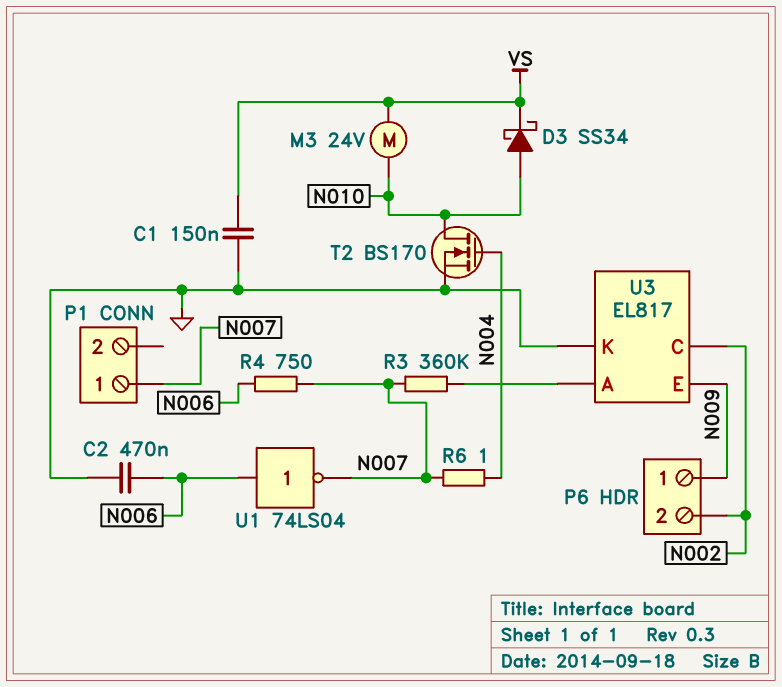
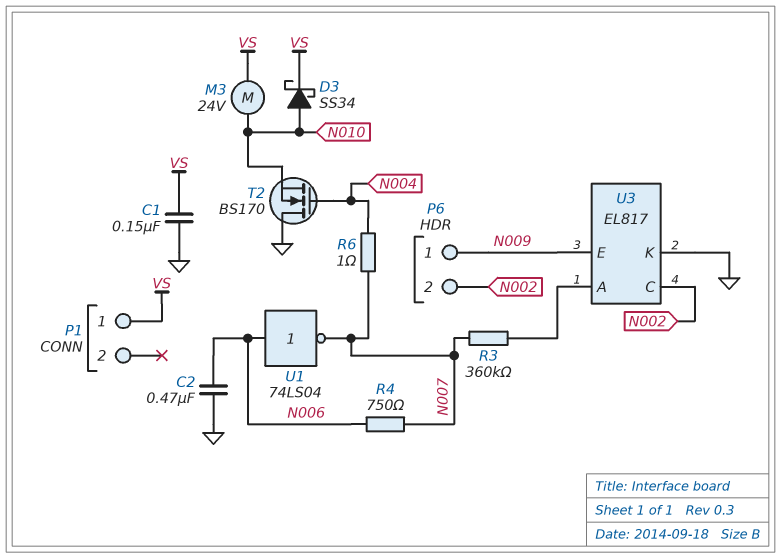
P1 pin 1: N007 -> VS
T2: NMOS BS170 (G N004, D N010, S GND) -> NMOS BS170 (G N004, D GND, S N010)

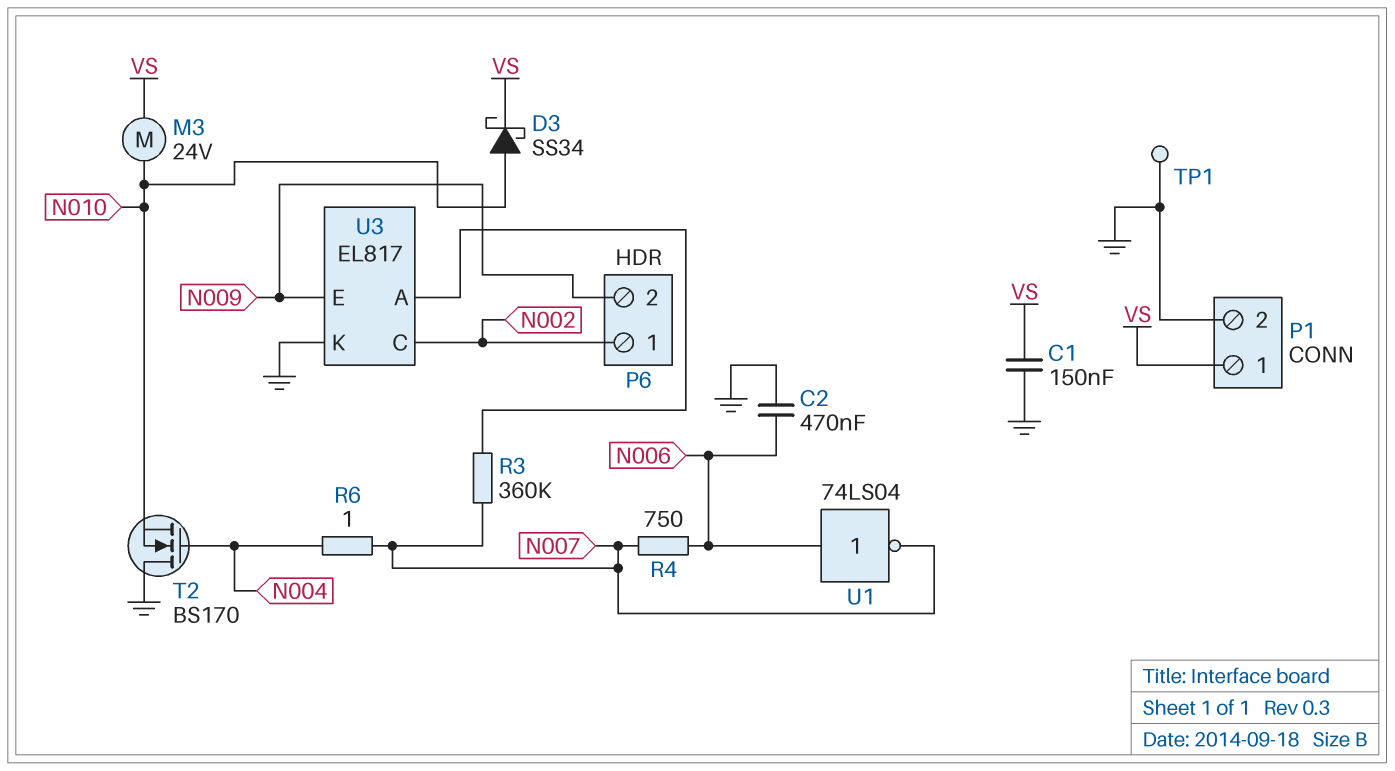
P1 pin 2: none -> GND
P6 pin 1: N009 -> N002
P6 pin 2: N002 -> N009
TP1: none -> test point (GND)

